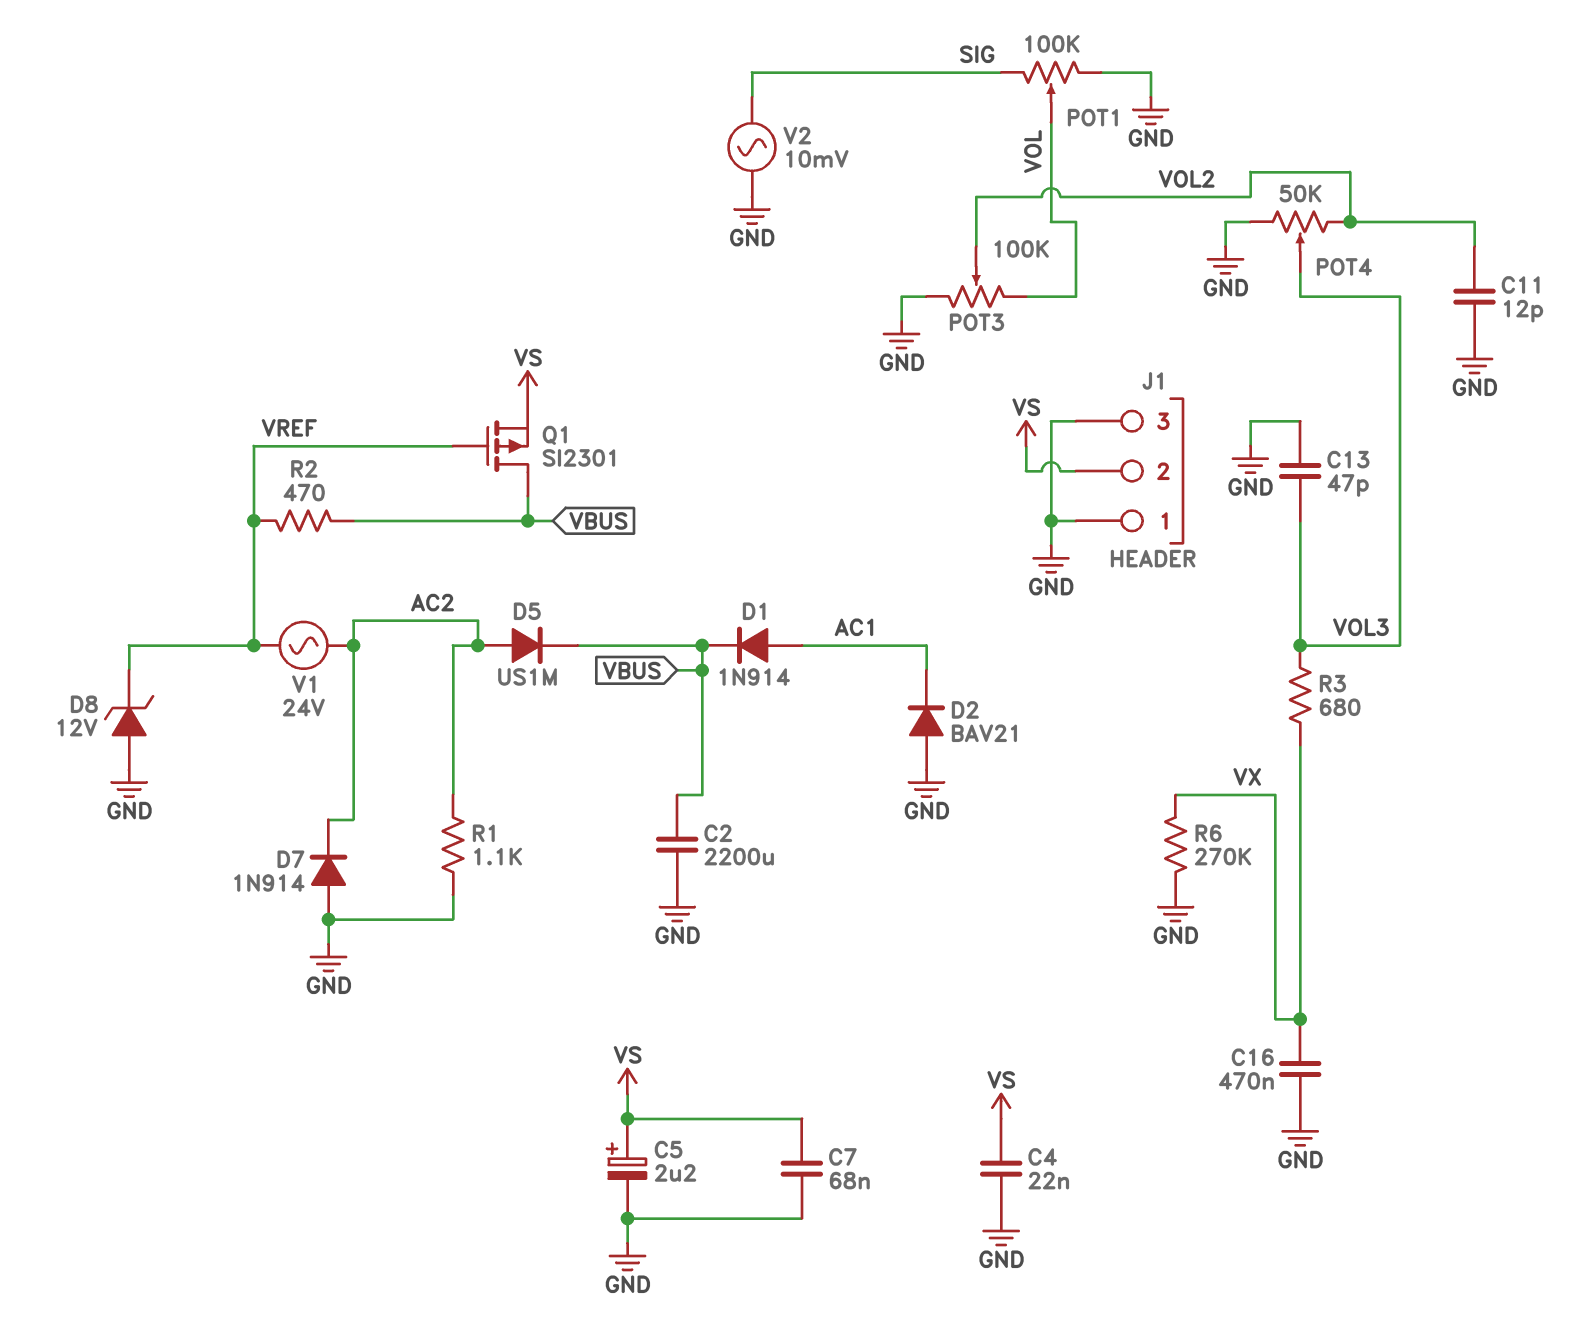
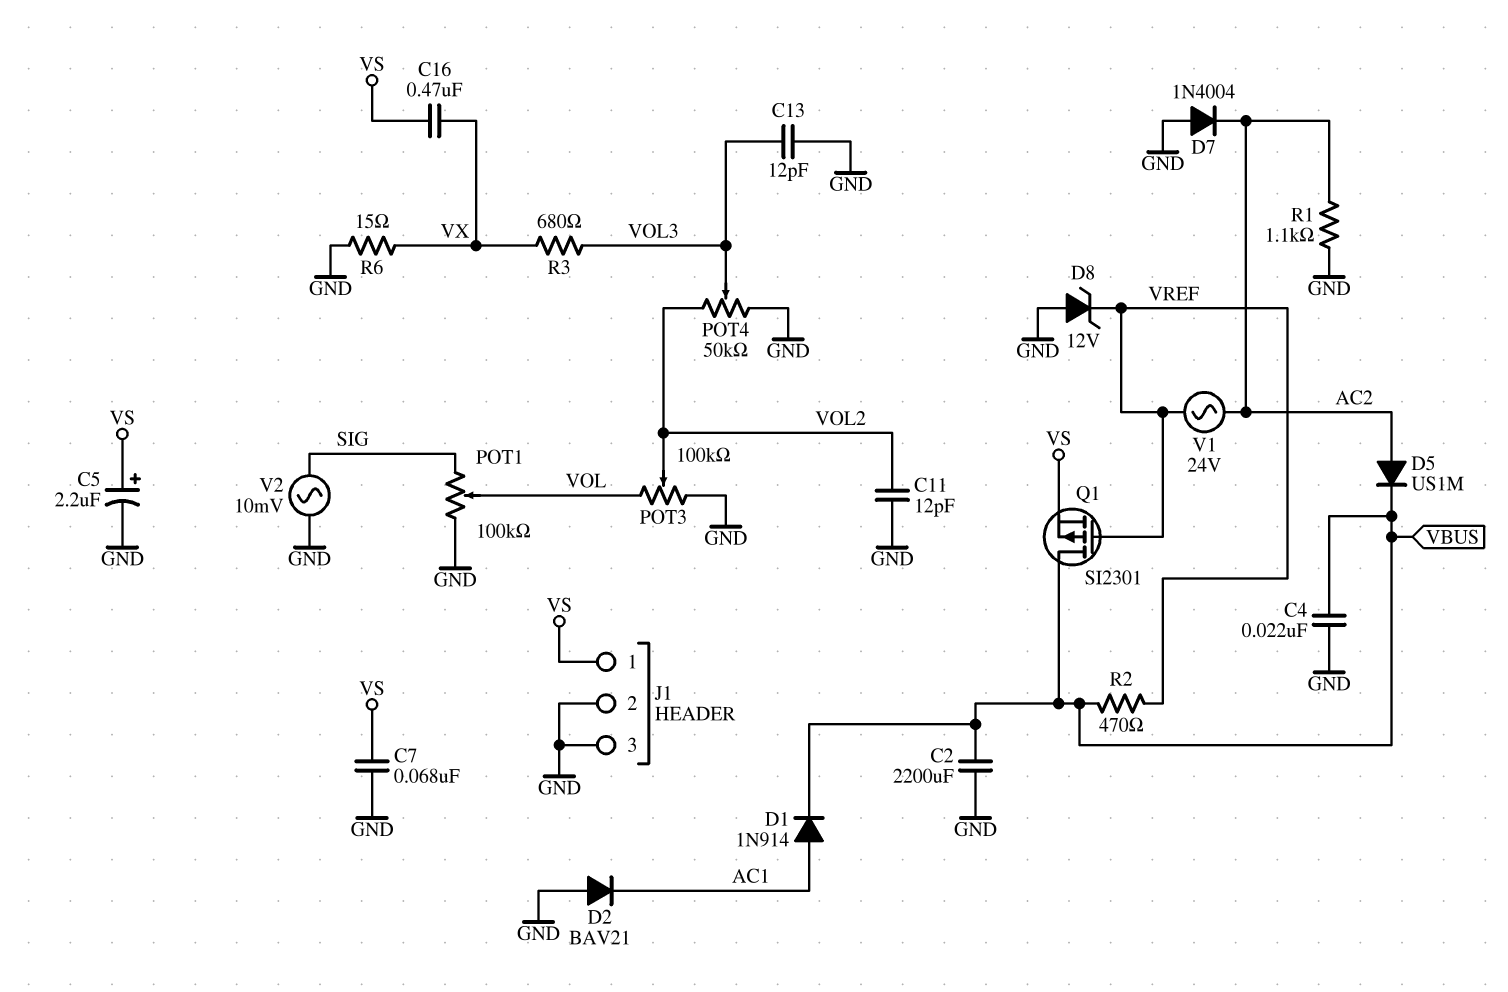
C4: 22nF (GND, VS) -> 22nF (GND, VBUS)
C13: 47pF (GND, VOL3) -> 12pF (GND, VOL3)
C16: 470nF (GND, VX) -> 470nF (VS, VX)
D7: diode 1N914 (A GND, K AC2) -> diode 1N4004 (A GND, K AC2)
J1 pin 1: GND -> VS
J1 pin 2: VS -> GND
R6: 270k (GND, VX) -> 15 (GND, VX)

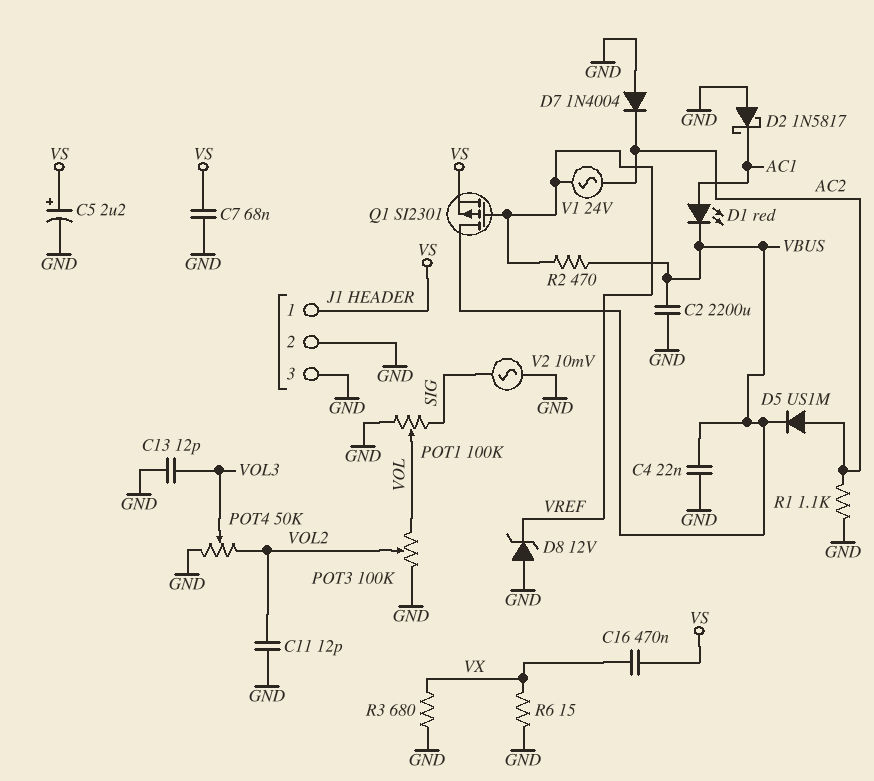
D1: diode 1N914 (A AC1, K VBUS) -> LED red (A AC1, K VBUS)
D2: diode BAV21 (A GND, K AC1) -> schottky 1N5817 (A GND, K AC1)
R3: 680 (VOL3, VX) -> 680 (GND, VX)

